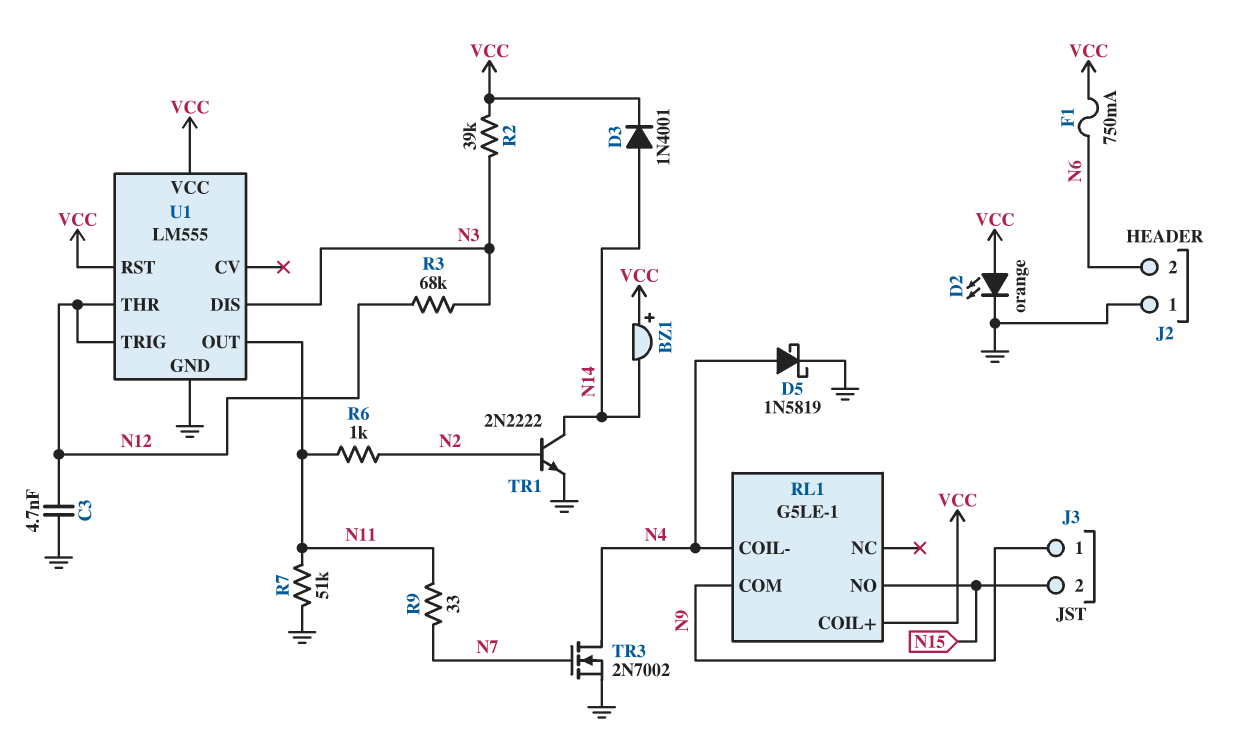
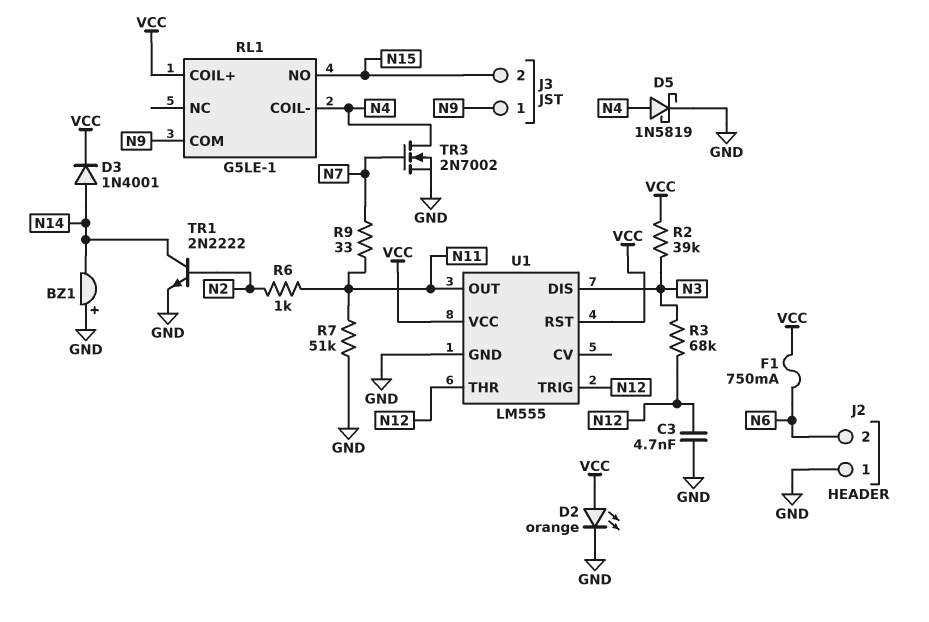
BZ1: buzzer (plus VCC, minus N14) -> buzzer (plus GND, minus N14)

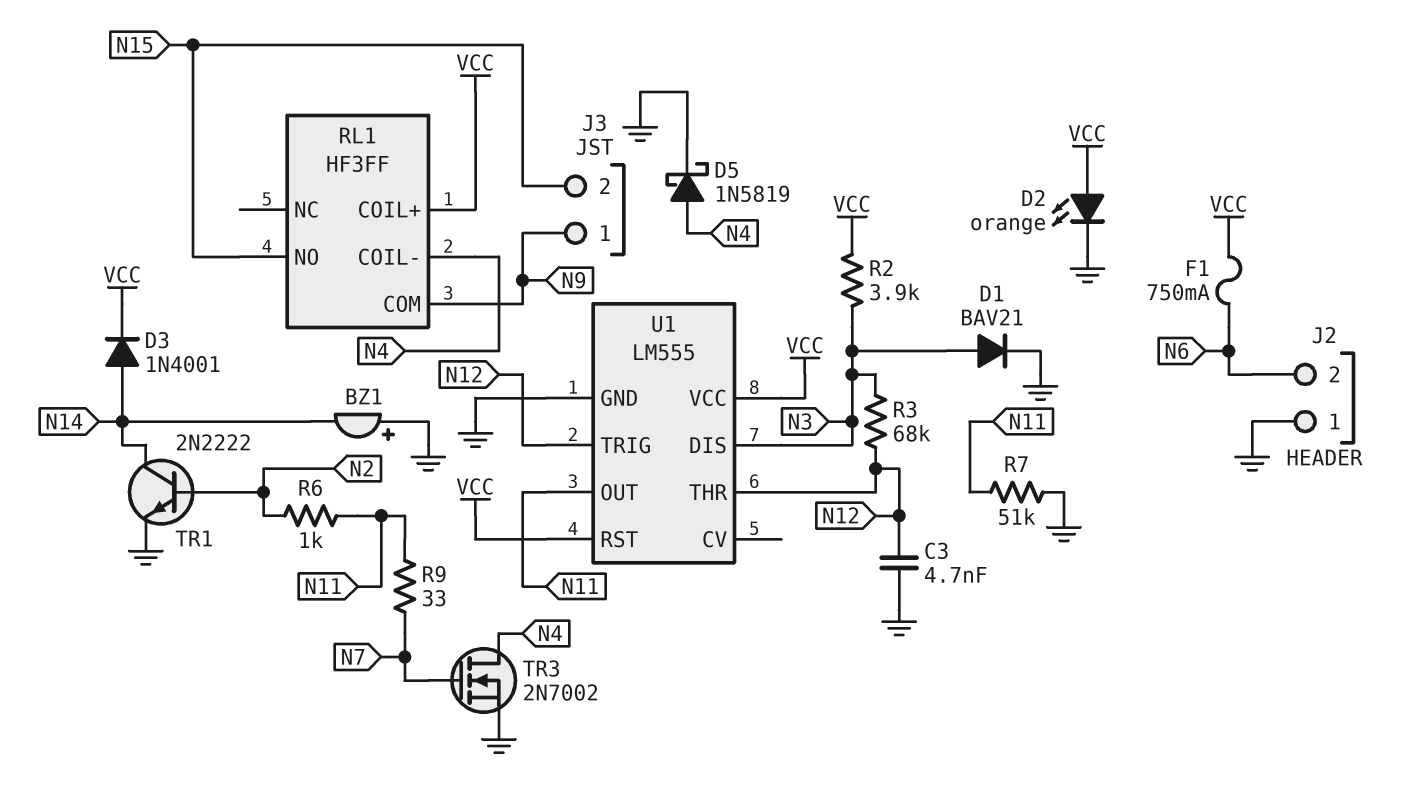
D1: none -> diode BAV21 (A N3, K GND)
R2: 39k (N3, VCC) -> 3.9k (N3, VCC)
RL1: G5LE-1 -> HF3FF

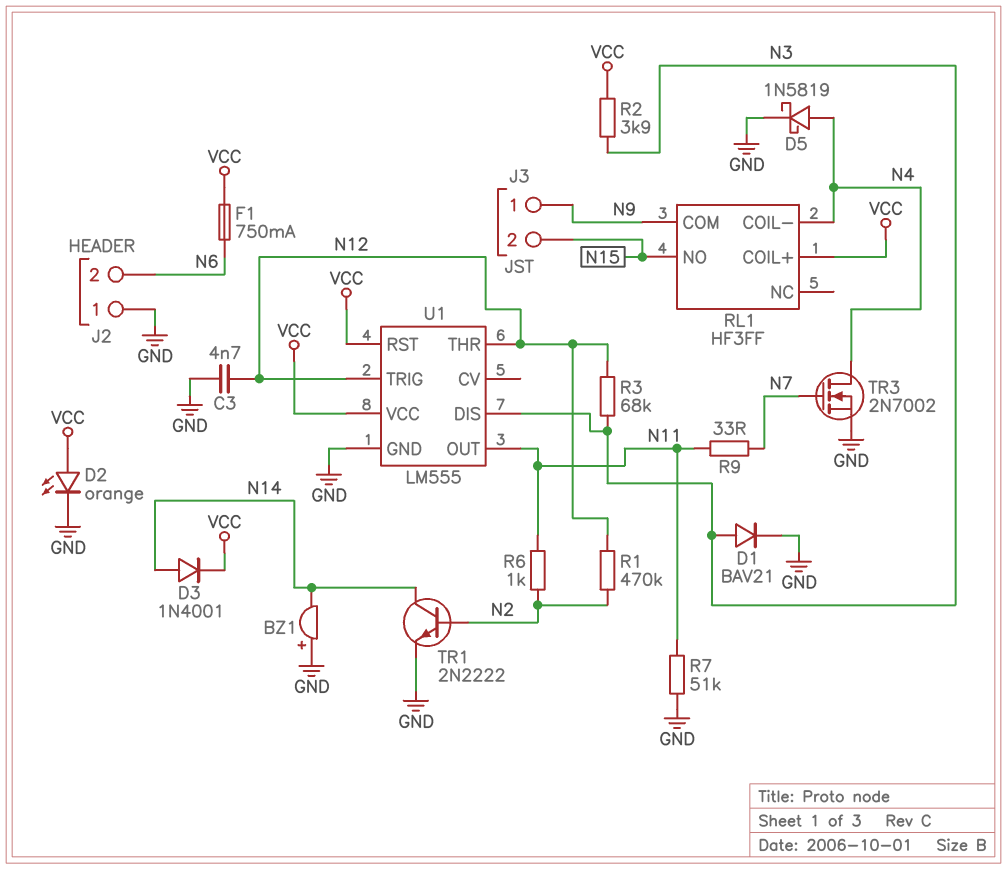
R1: none -> 470k (N2, N12)

